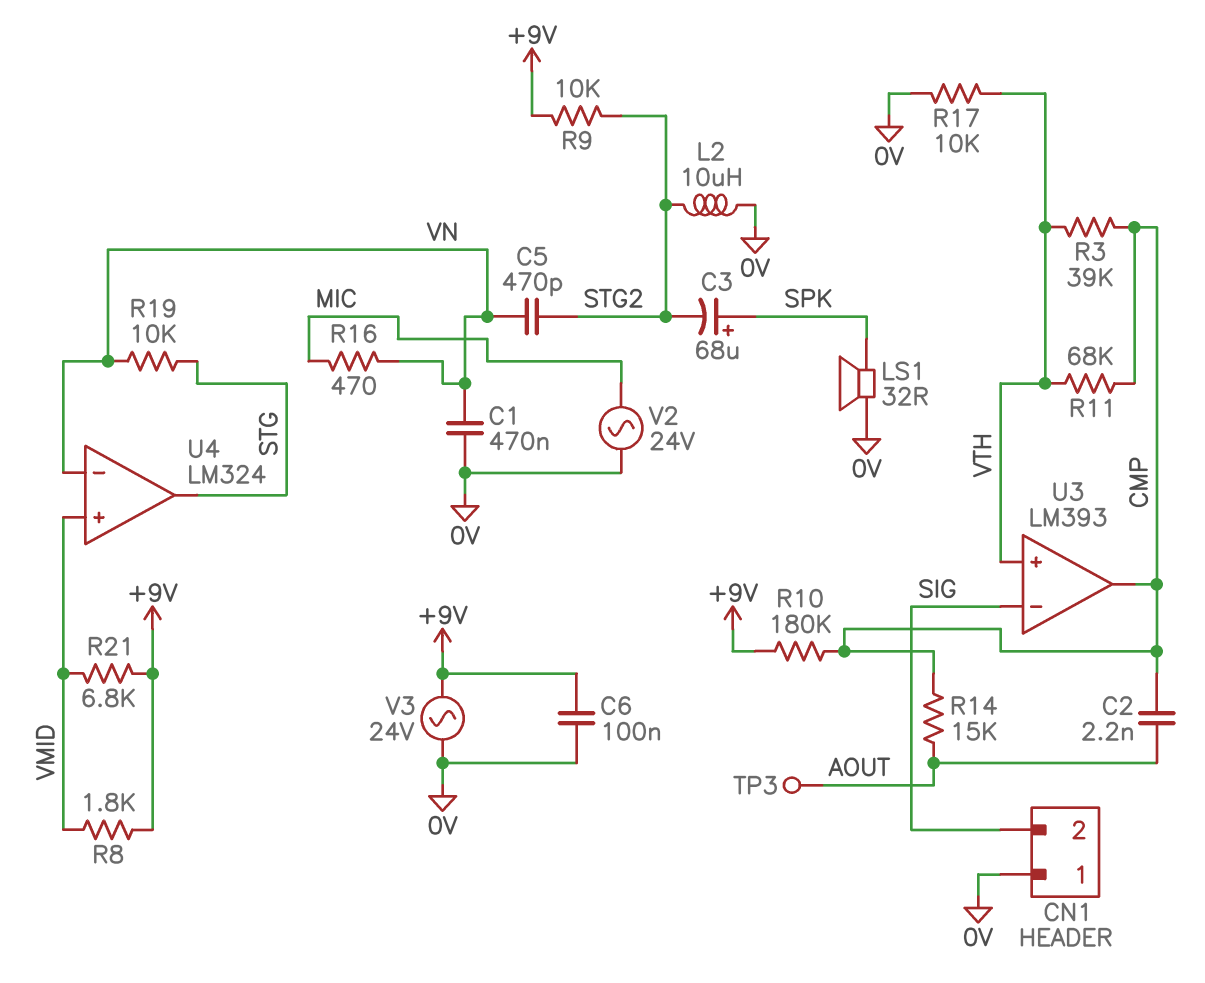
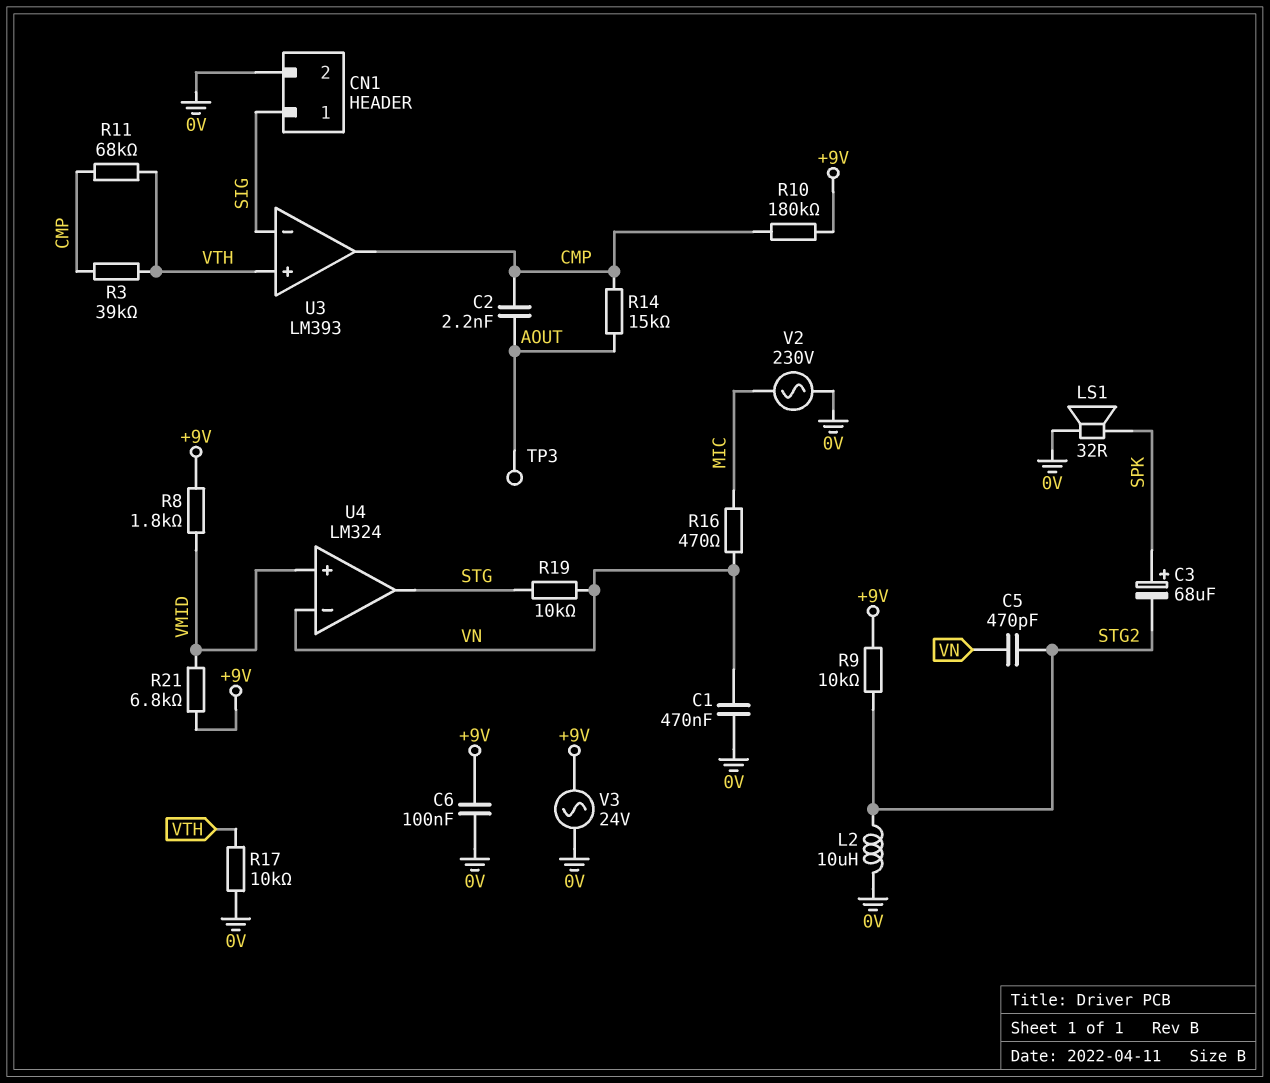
CN1 pin 1: 0V -> SIG
CN1 pin 2: SIG -> 0V
V2: AC 24V (0V, MIC) -> AC 230V (0V, MIC)

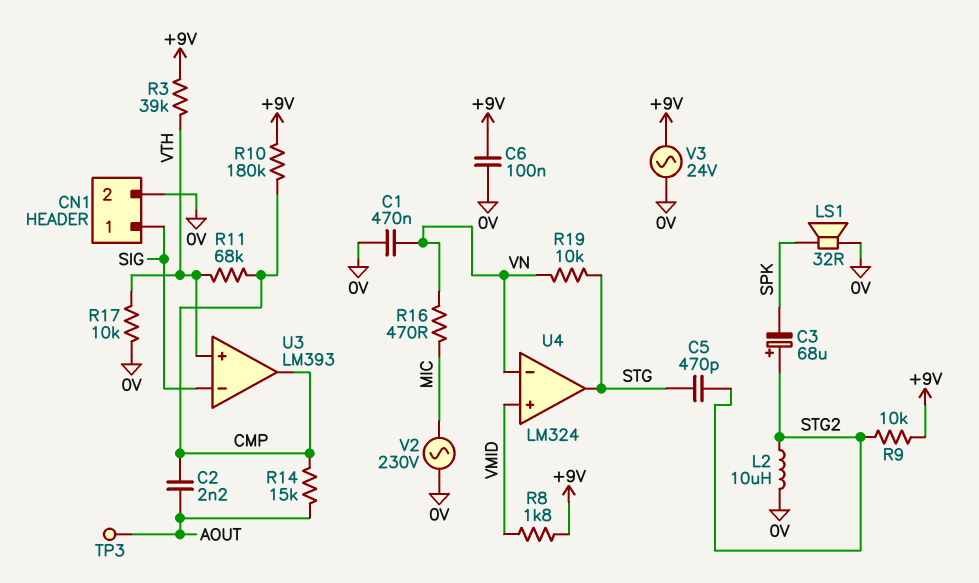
C3: 68uF (plus SPK, minus STG2) -> 68uF (plus STG2, minus SPK)
C5: 470pF (STG2, VN) -> 470pF (STG, STG2)
R3: 39k (CMP, VTH) -> 39k (+9V, VTH)
R21: 6.8k (+9V, VMID) -> none

